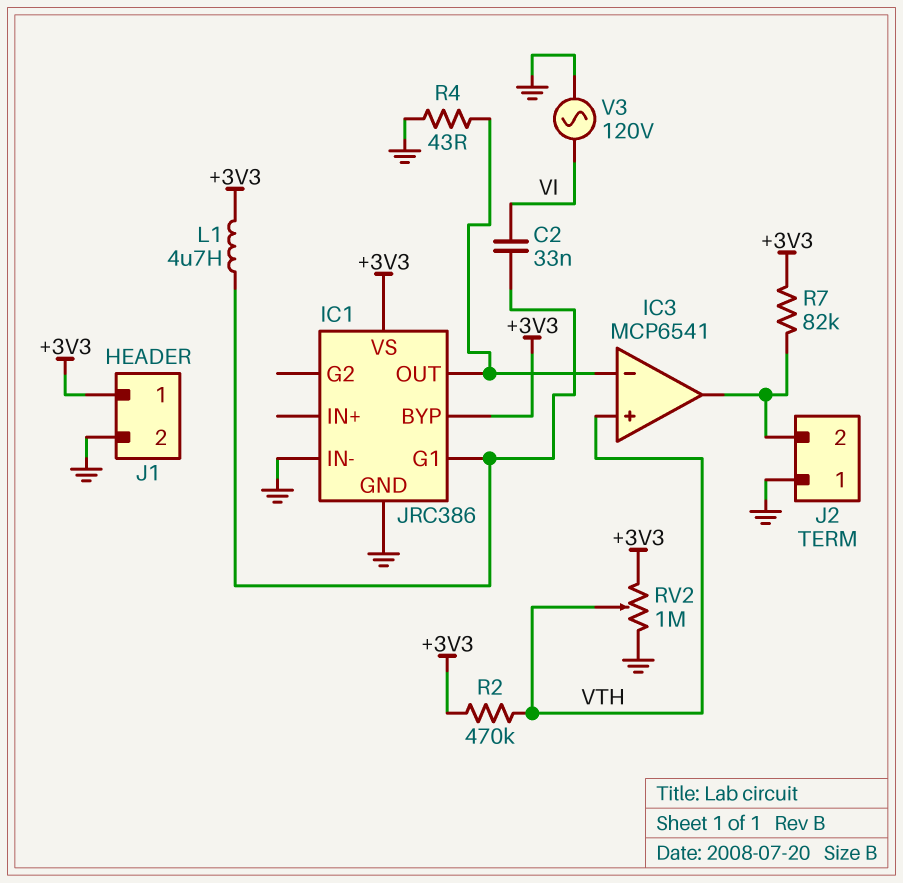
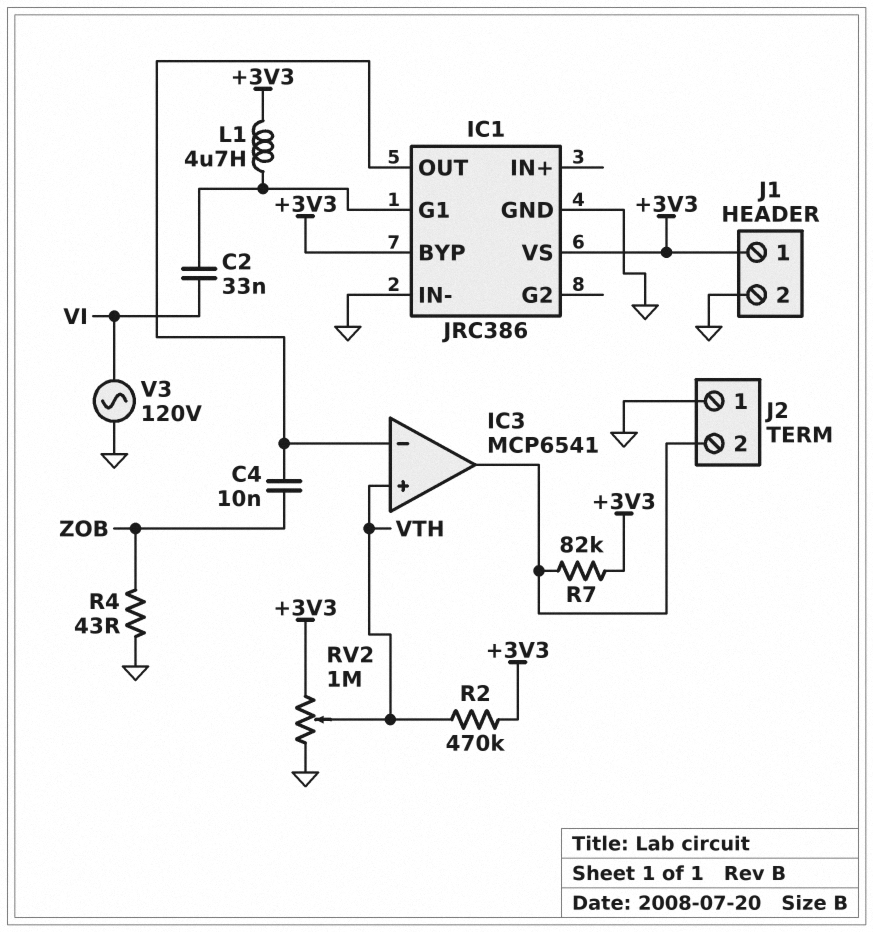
C4: none -> 10nF (IC1/OUT, ZOB)
R4: 43 (GND, IC1/OUT) -> 43 (GND, ZOB)

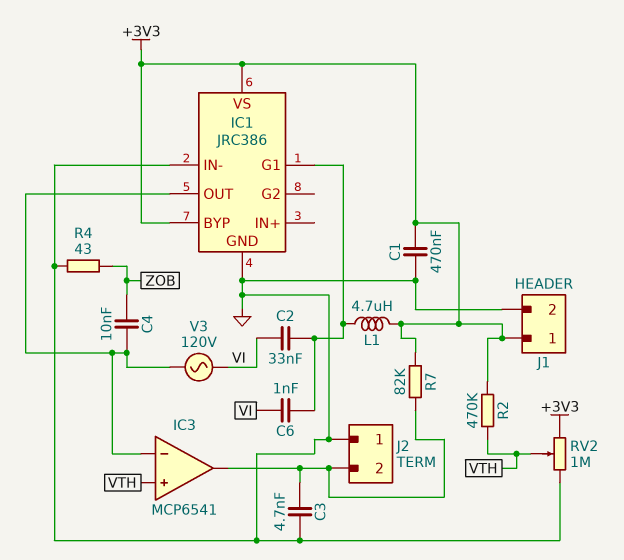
C1: none -> 470nF (+3V3, GND)
C3: none -> 4.7nF (GND, IC3/out)
C6: none -> 1nF (IC1/G1, VI)
V3: AC 120V (GND, VI) -> AC 120V (IC1/OUT, VI)

